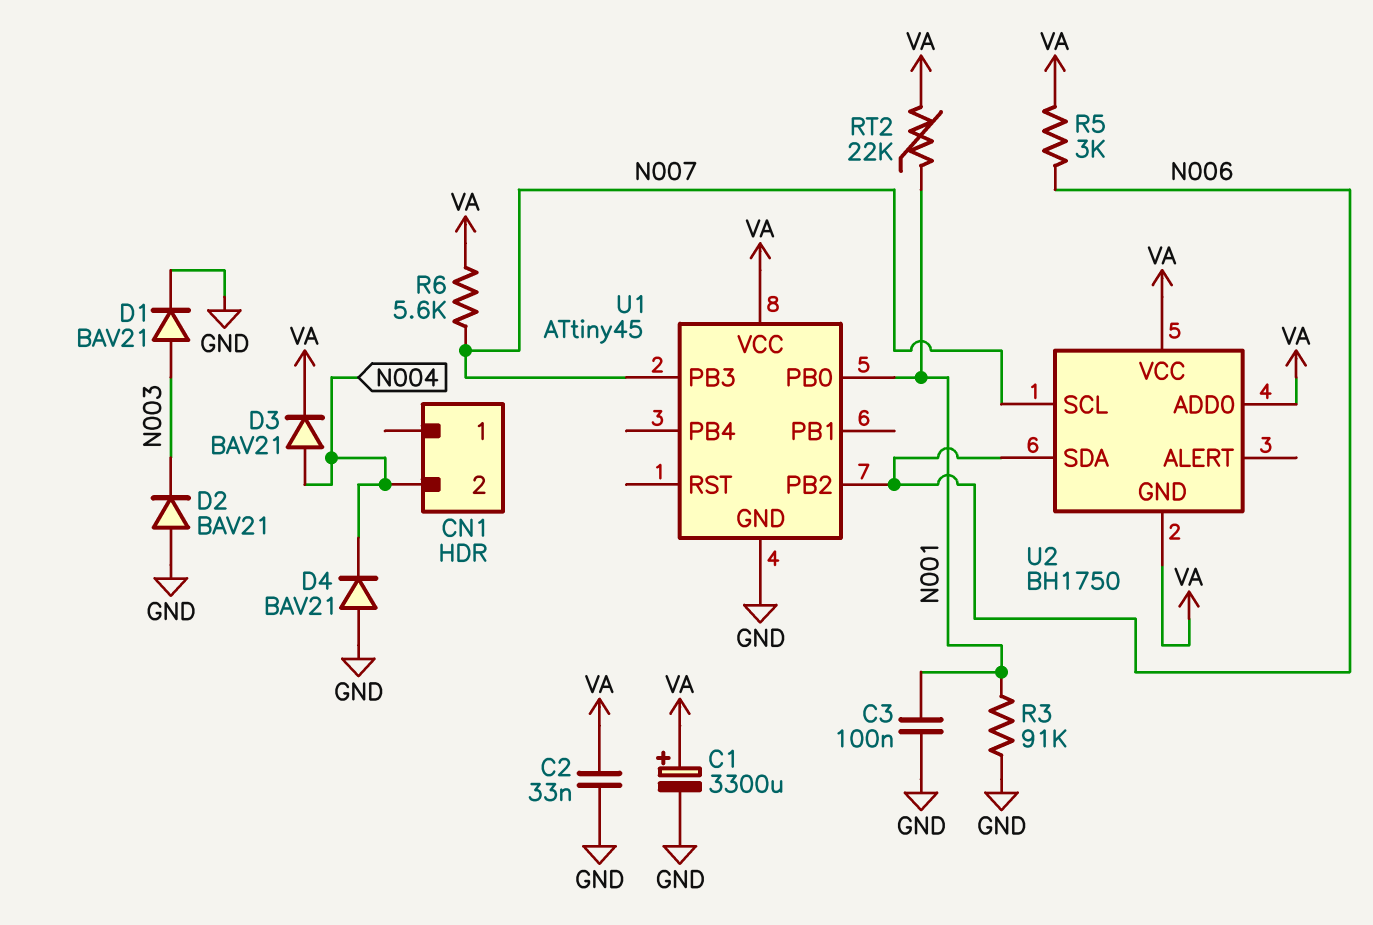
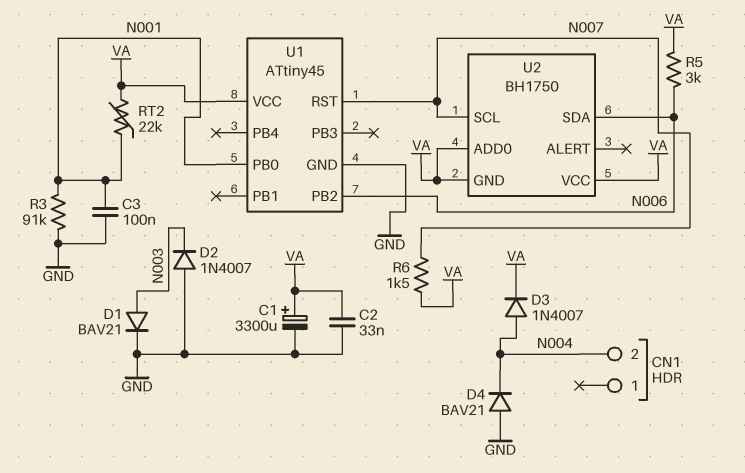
D2: diode BAV21 (A GND, K N003) -> diode 1N4007 (A GND, K N003)
D3: diode BAV21 (A N004, K VA) -> diode 1N4007 (A N004, K VA)
R6: 5.6k (N007, VA) -> 1.5k (N007, VA)
U1 pin PB3: N007 -> none
U1 pin RST: none -> N007

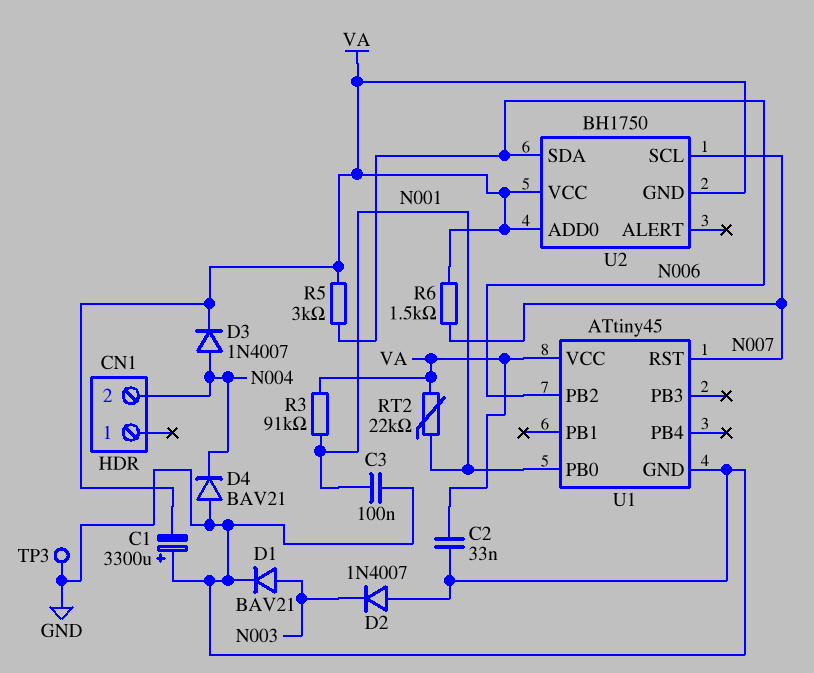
C1: 3300uF (plus VA, minus GND) -> 3300uF (plus GND, minus VA)
R3: 91k (GND, N001) -> 91k (N001, VA)
TP3: none -> test point (GND)

